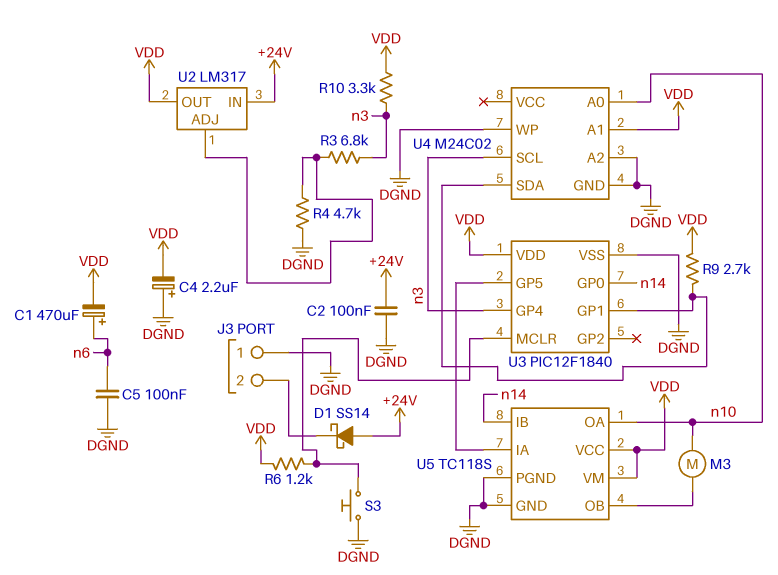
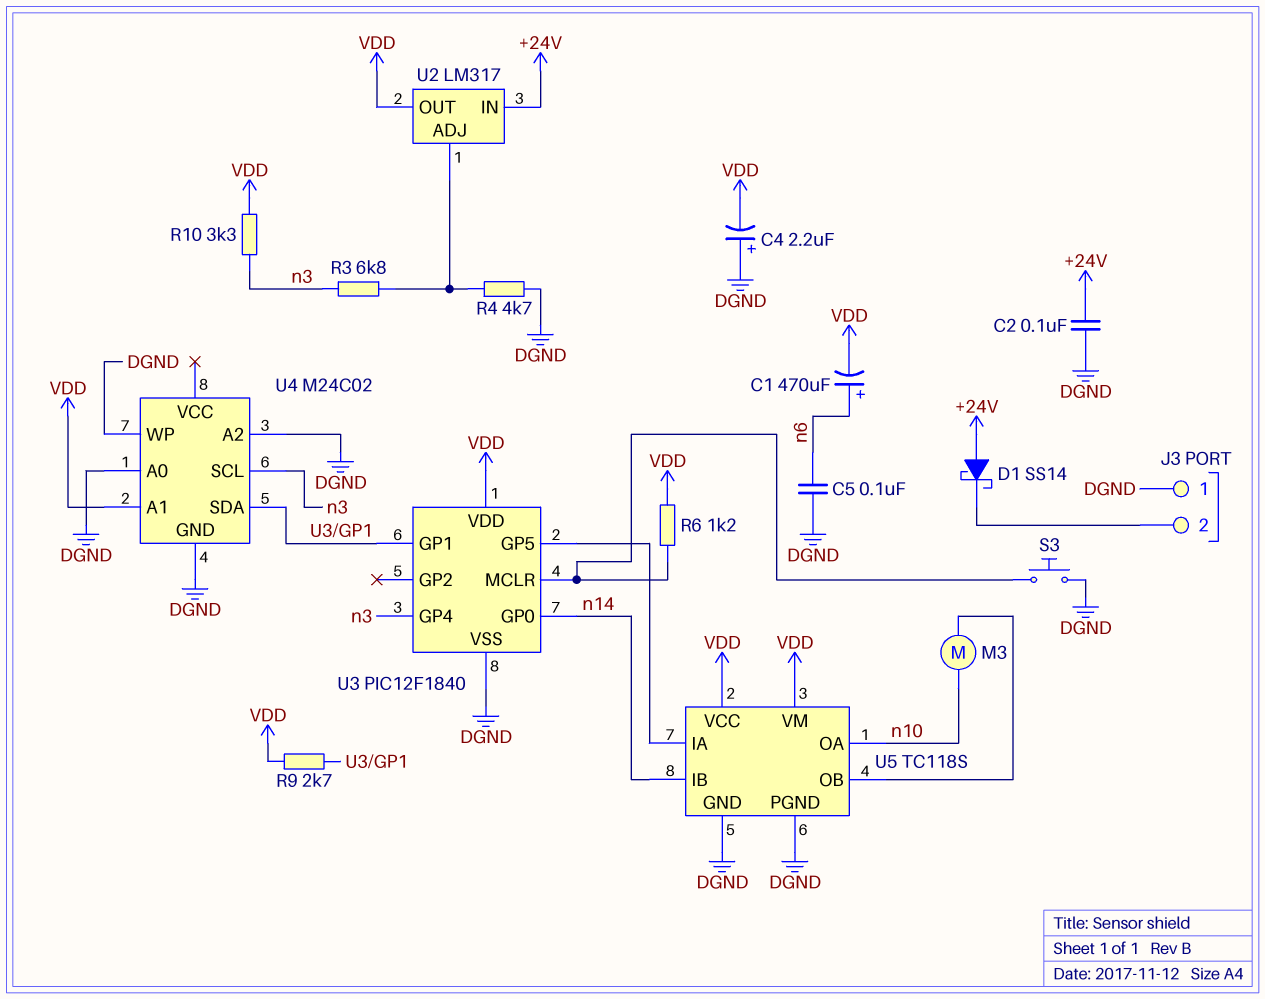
U4 pin A0: n10 -> DGND

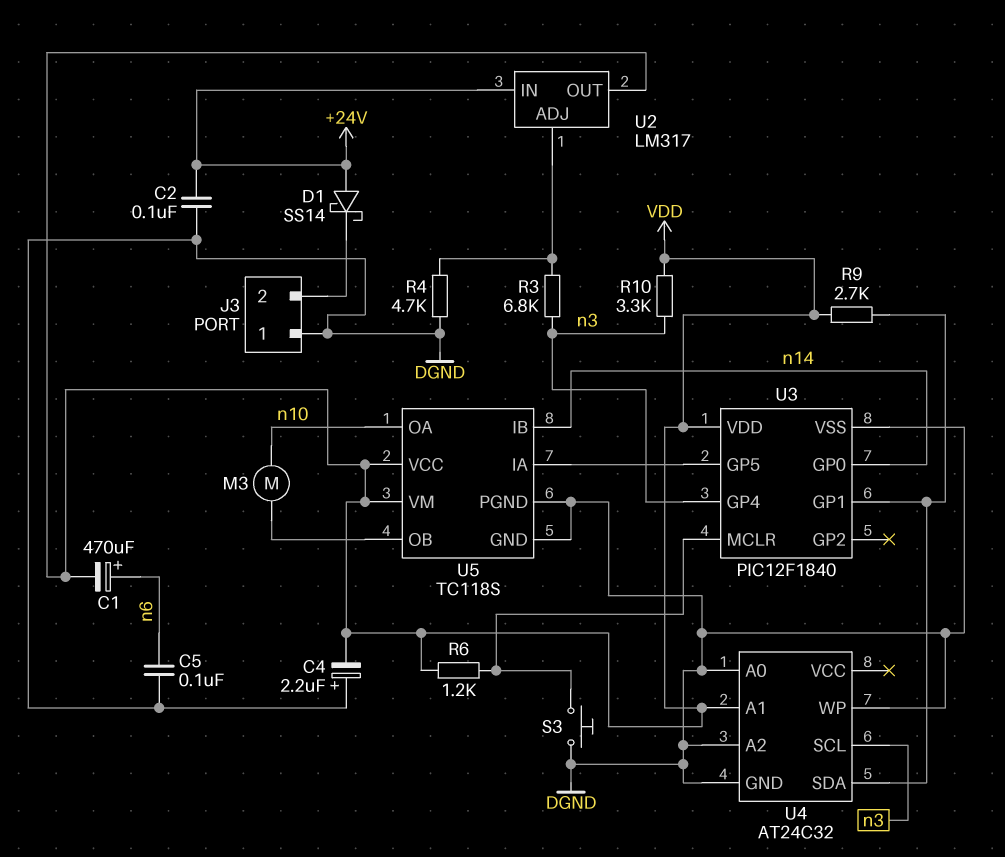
U4: M24C02 -> AT24C32

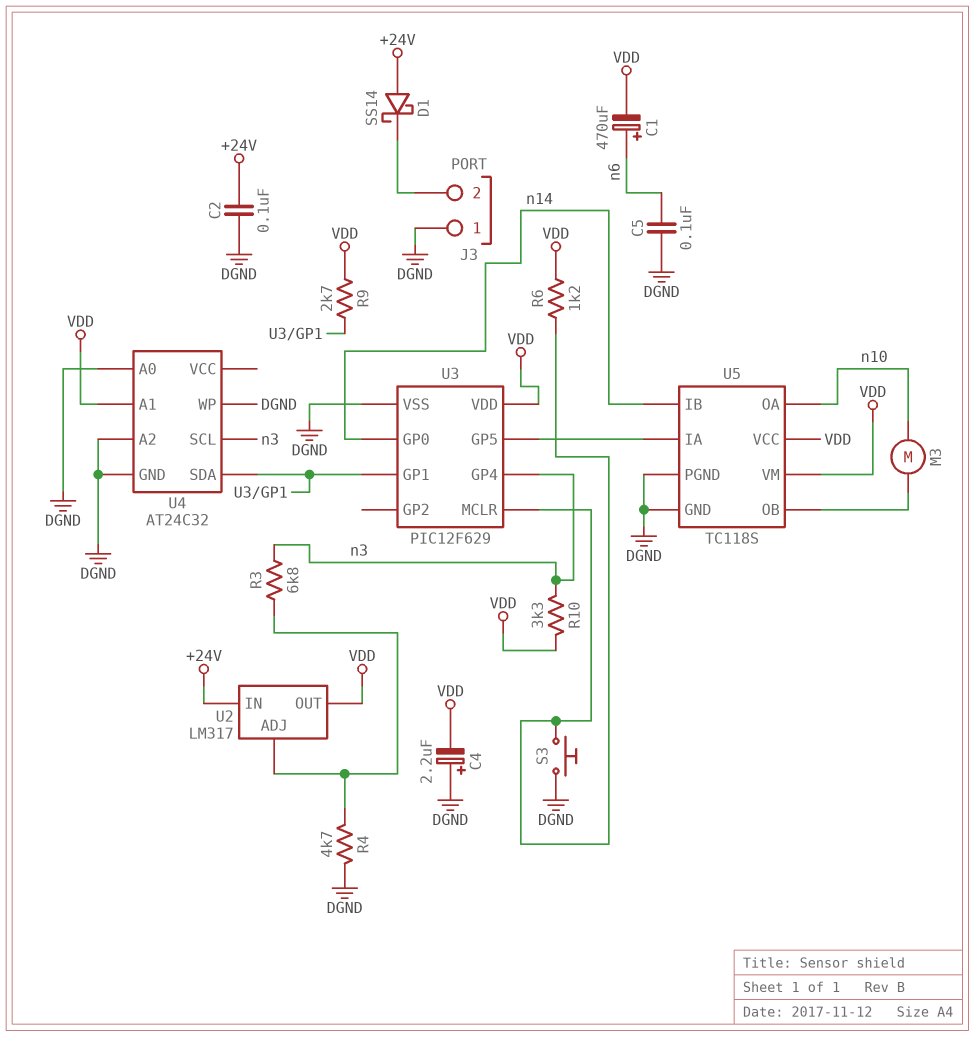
U3: PIC12F1840 -> PIC12F629

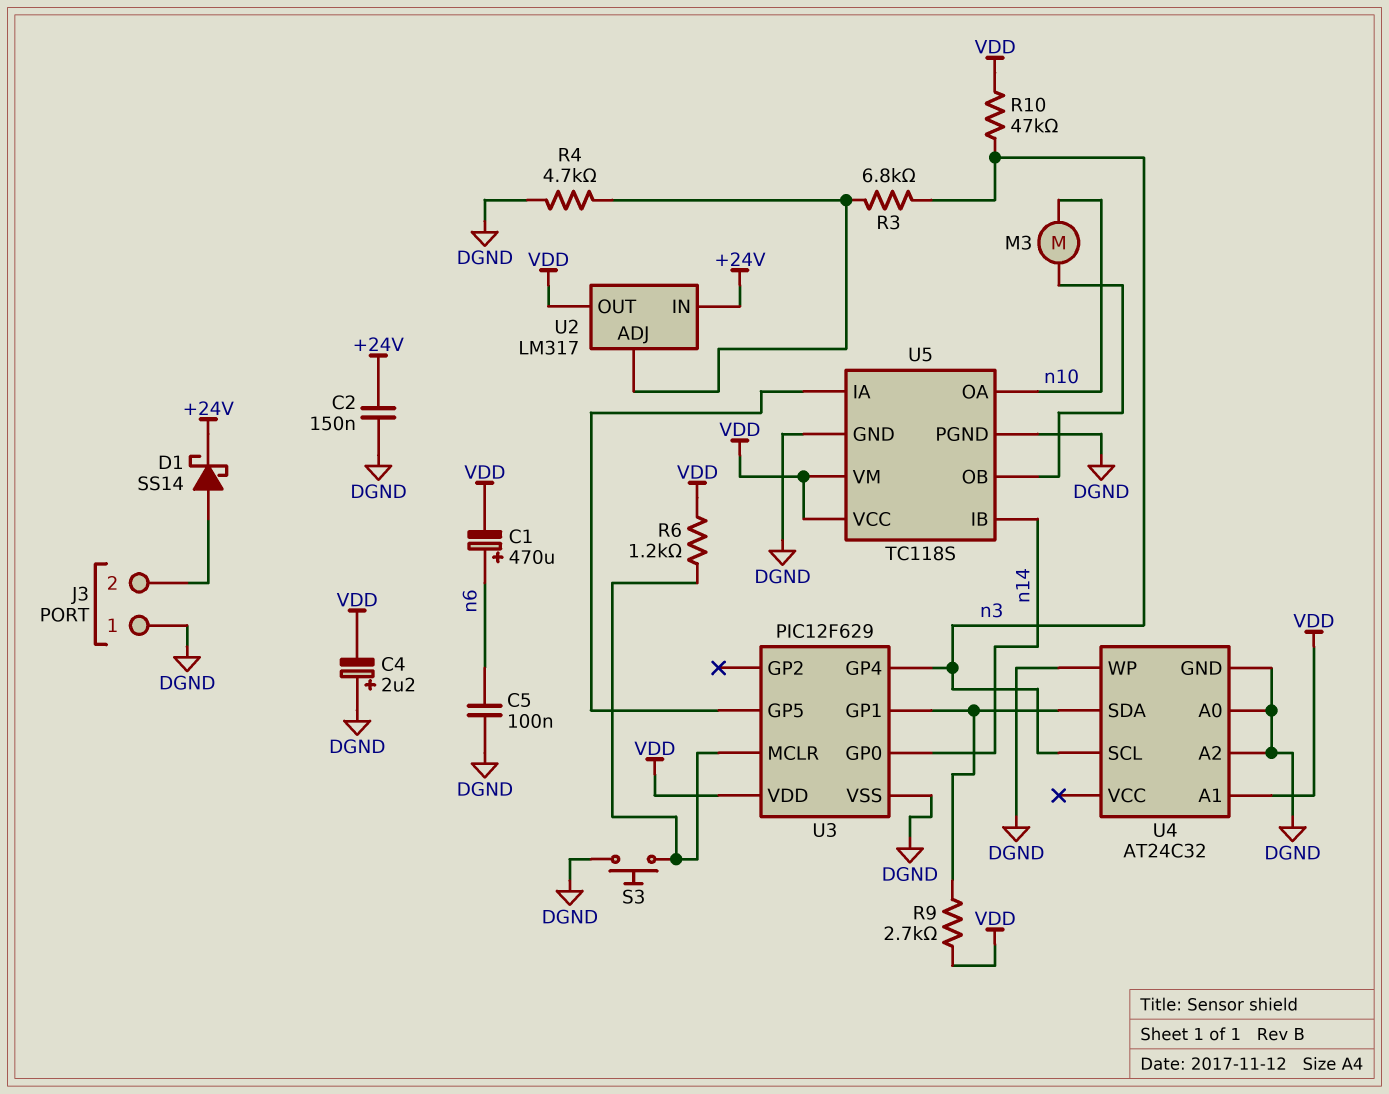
C2: 100nF (+24V, DGND) -> 150nF (+24V, DGND)
D1: schottky SS14 (A +24V, K J3/2) -> schottky SS14 (A J3/2, K +24V)
R10: 3.3k (VDD, n3) -> 47k (VDD, n3)

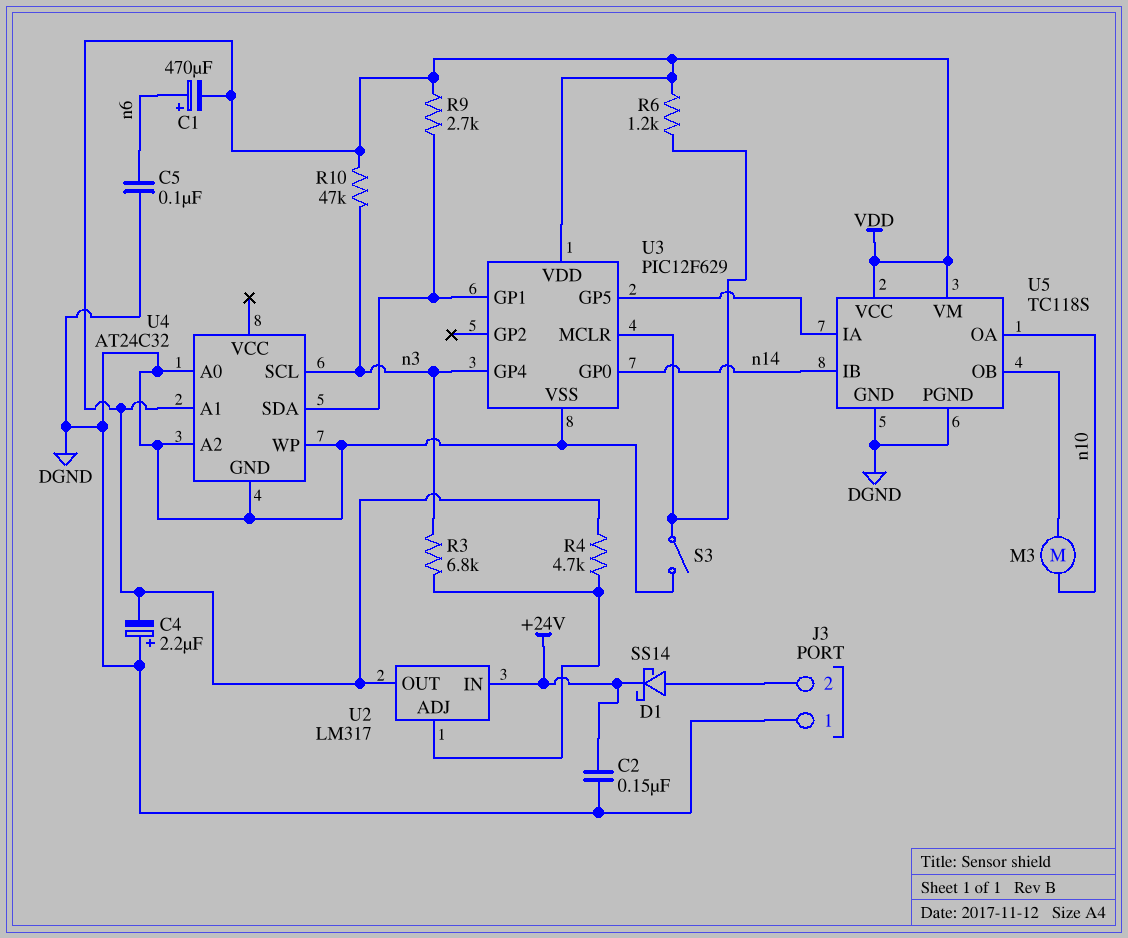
R4: 4.7k (DGND, U2/ADJ) -> 4.7k (U2/ADJ, VDD)
S3: button (DGND, U3/MCLR) -> switch (DGND, U3/MCLR)

